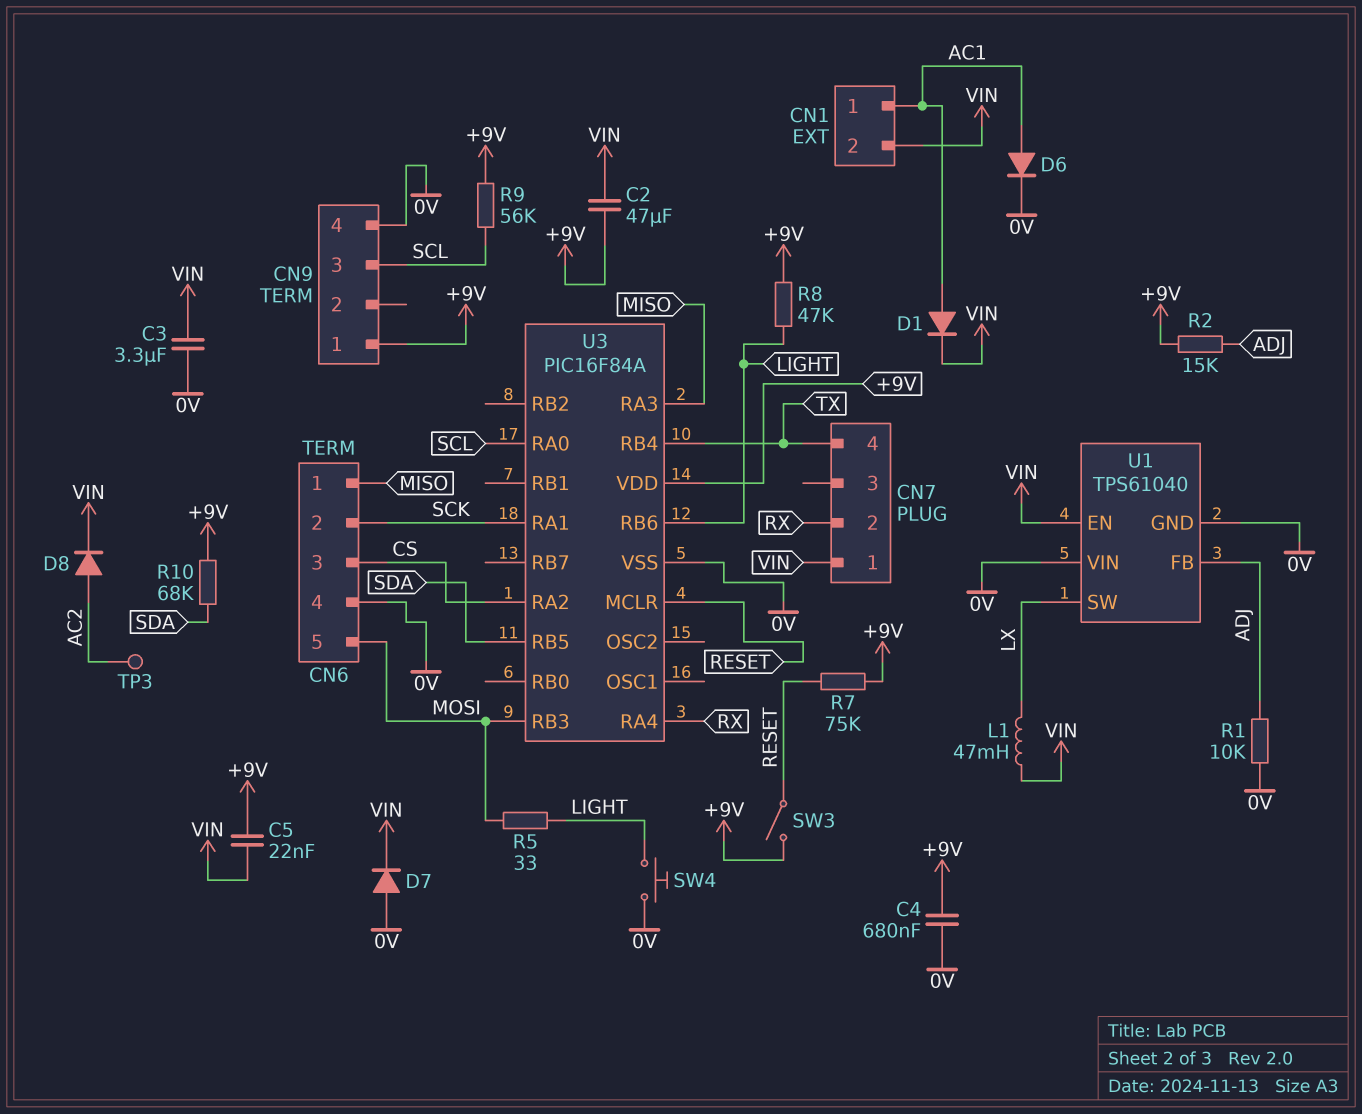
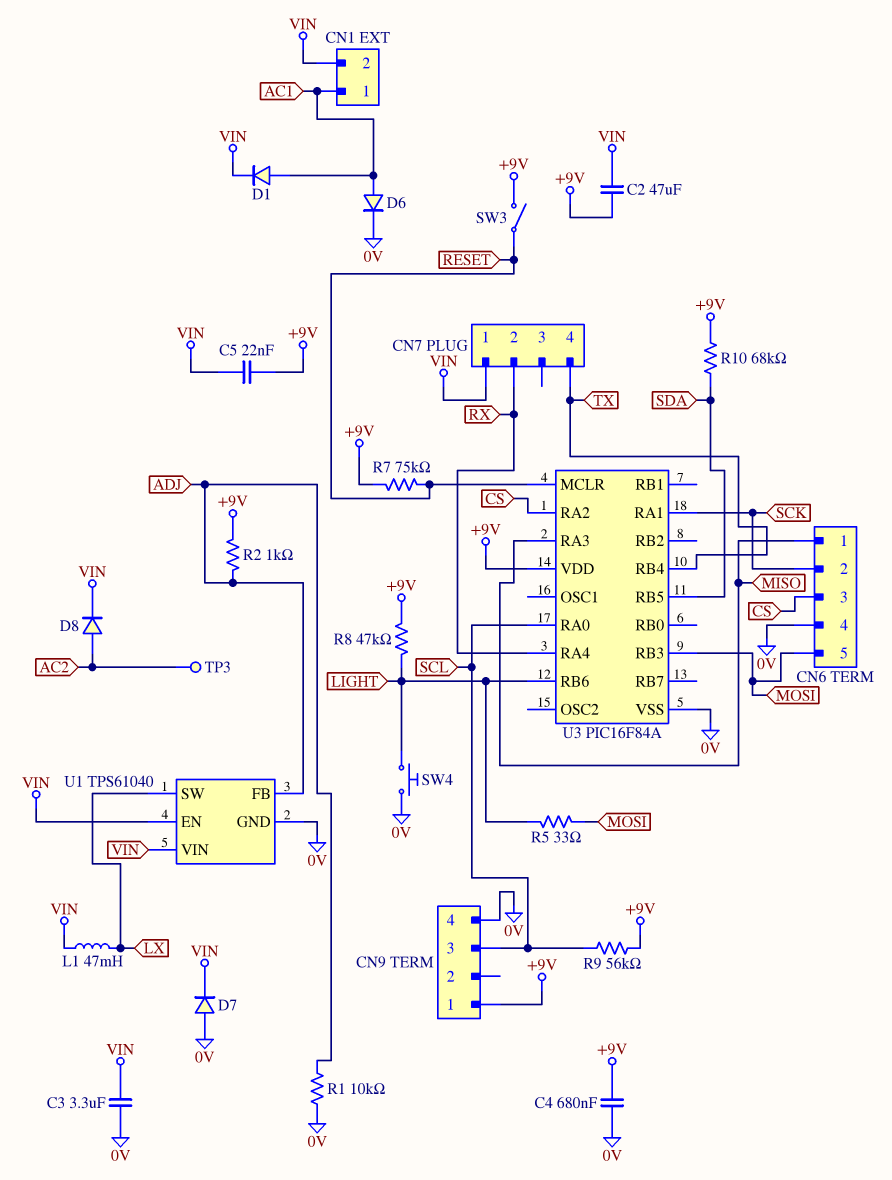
R2: 15k (+9V, ADJ) -> 1k (+9V, ADJ)
U1 pin VIN: 0V -> VIN

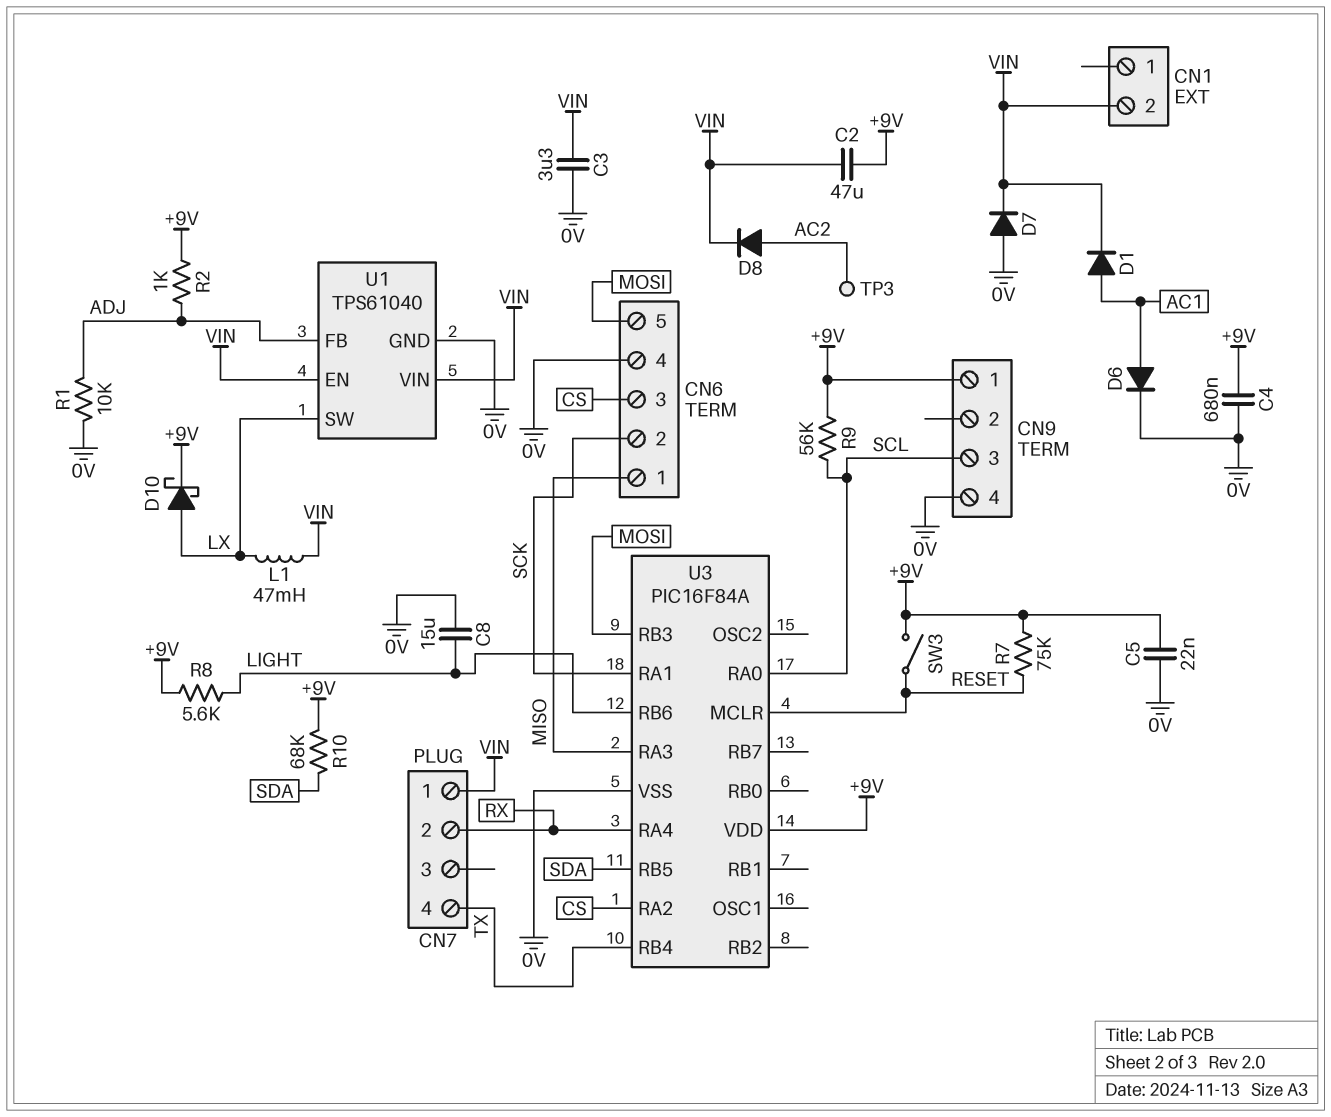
C5: 22nF (+9V, VIN) -> 22nF (+9V, 0V)
C8: none -> 15uF (0V, LIGHT)
CN1 pin 1: AC1 -> none
D10: none -> schottky (A LX, K +9V)
R5: 33 (LIGHT, MOSI) -> none
R8: 47k (+9V, LIGHT) -> 5.6k (+9V, LIGHT)
SW4: button (0V, LIGHT) -> none

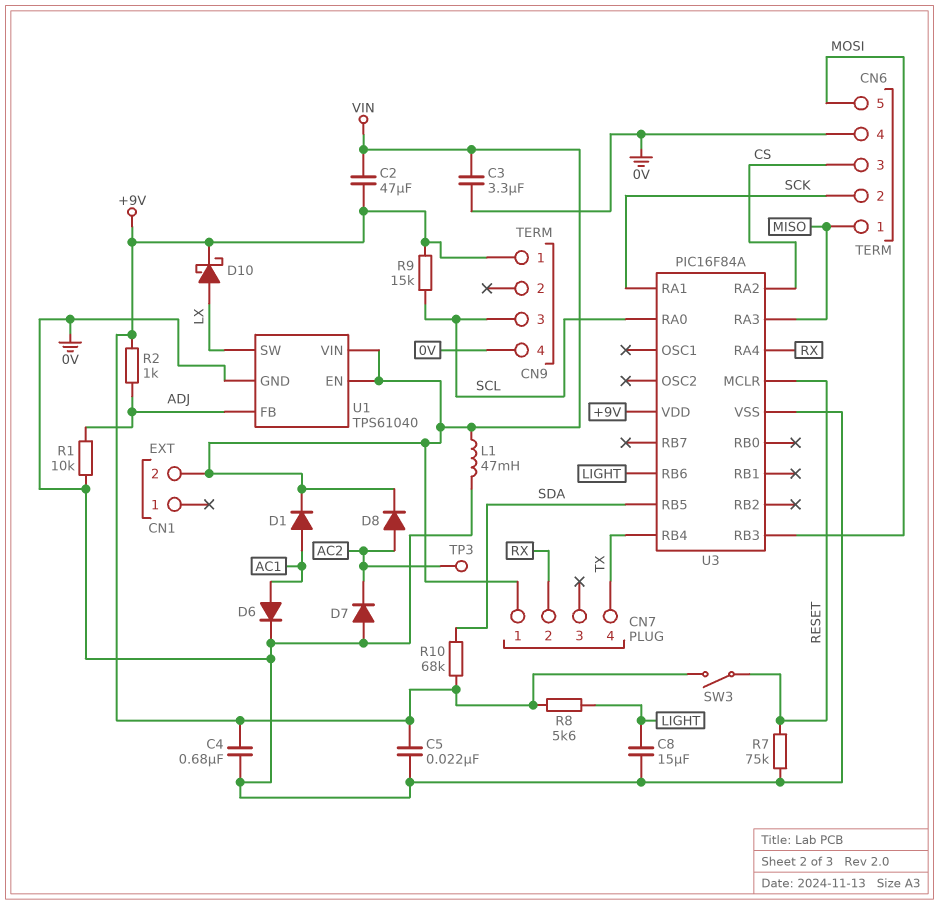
D7: diode (A 0V, K VIN) -> diode (A 0V, K AC2)
L1: 47mH (LX, VIN) -> 47mH (0V, VIN)
R7: 75k (+9V, RESET) -> 75k (0V, RESET)
R9: 56k (+9V, SCL) -> 15k (+9V, SCL)

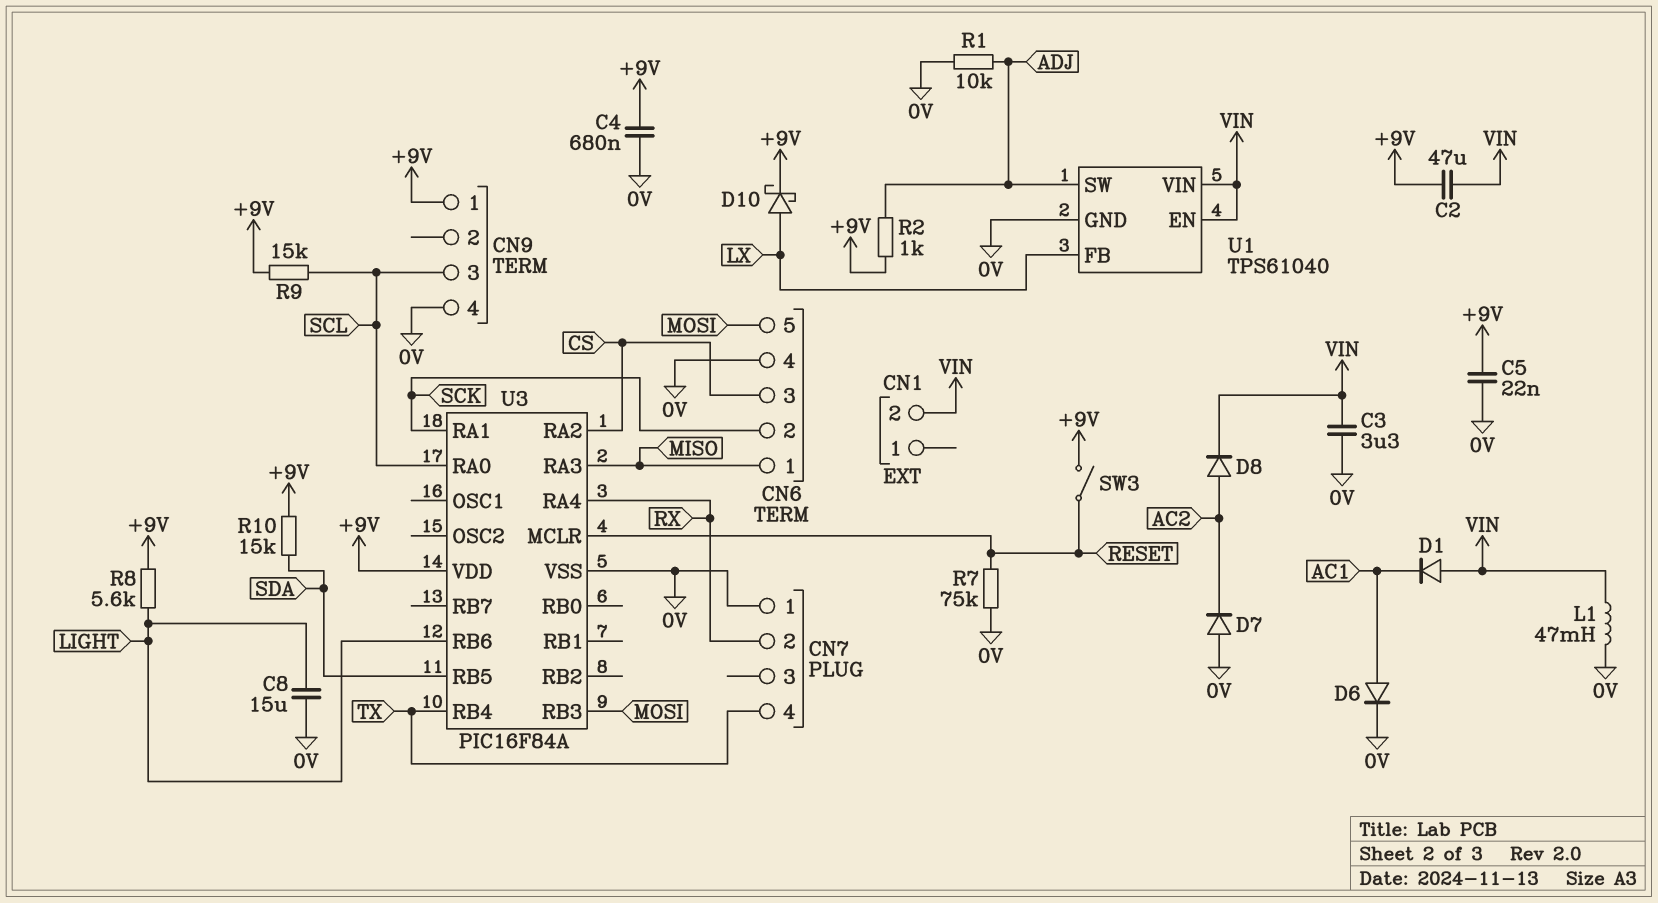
CN7 pin 1: VIN -> 0V
D1: diode (A AC1, K VIN) -> diode (A VIN, K AC1)
R10: 68k (+9V, SDA) -> 15k (+9V, SDA)
TP3: test point (AC2) -> none
U1 pin FB: ADJ -> LX
U1 pin SW: LX -> ADJ

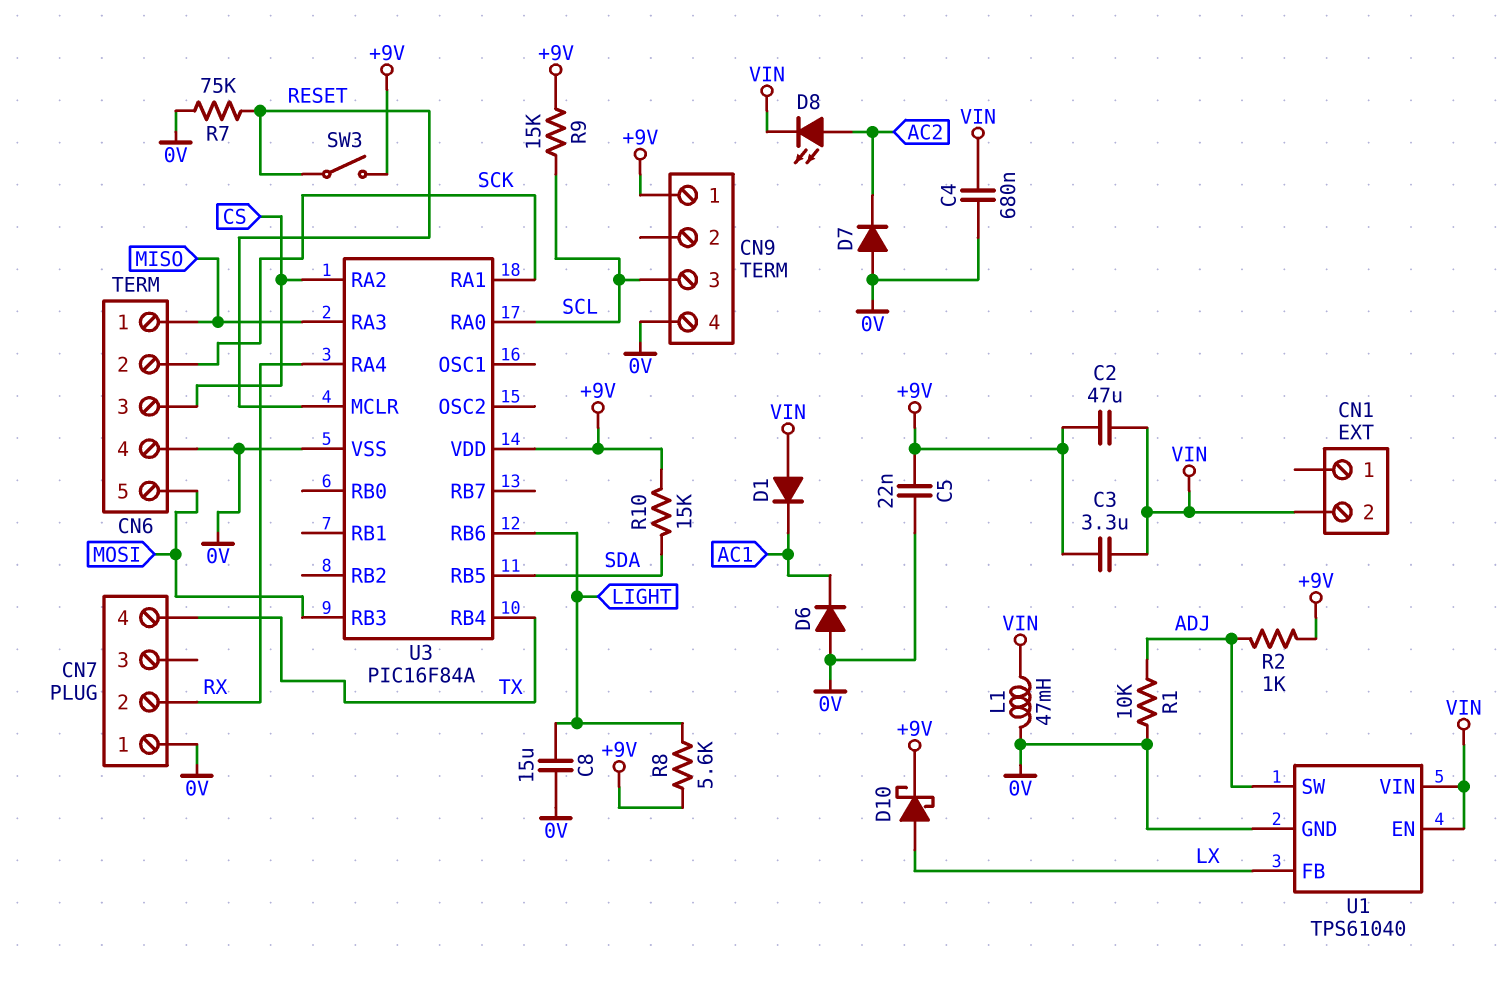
C3: 3.3uF (0V, VIN) -> 3.3uF (+9V, VIN)
C4: 680nF (+9V, 0V) -> 680nF (0V, VIN)
D6: diode (A AC1, K 0V) -> diode (A 0V, K AC1)
D8: diode (A AC2, K VIN) -> LED (A AC2, K VIN)

